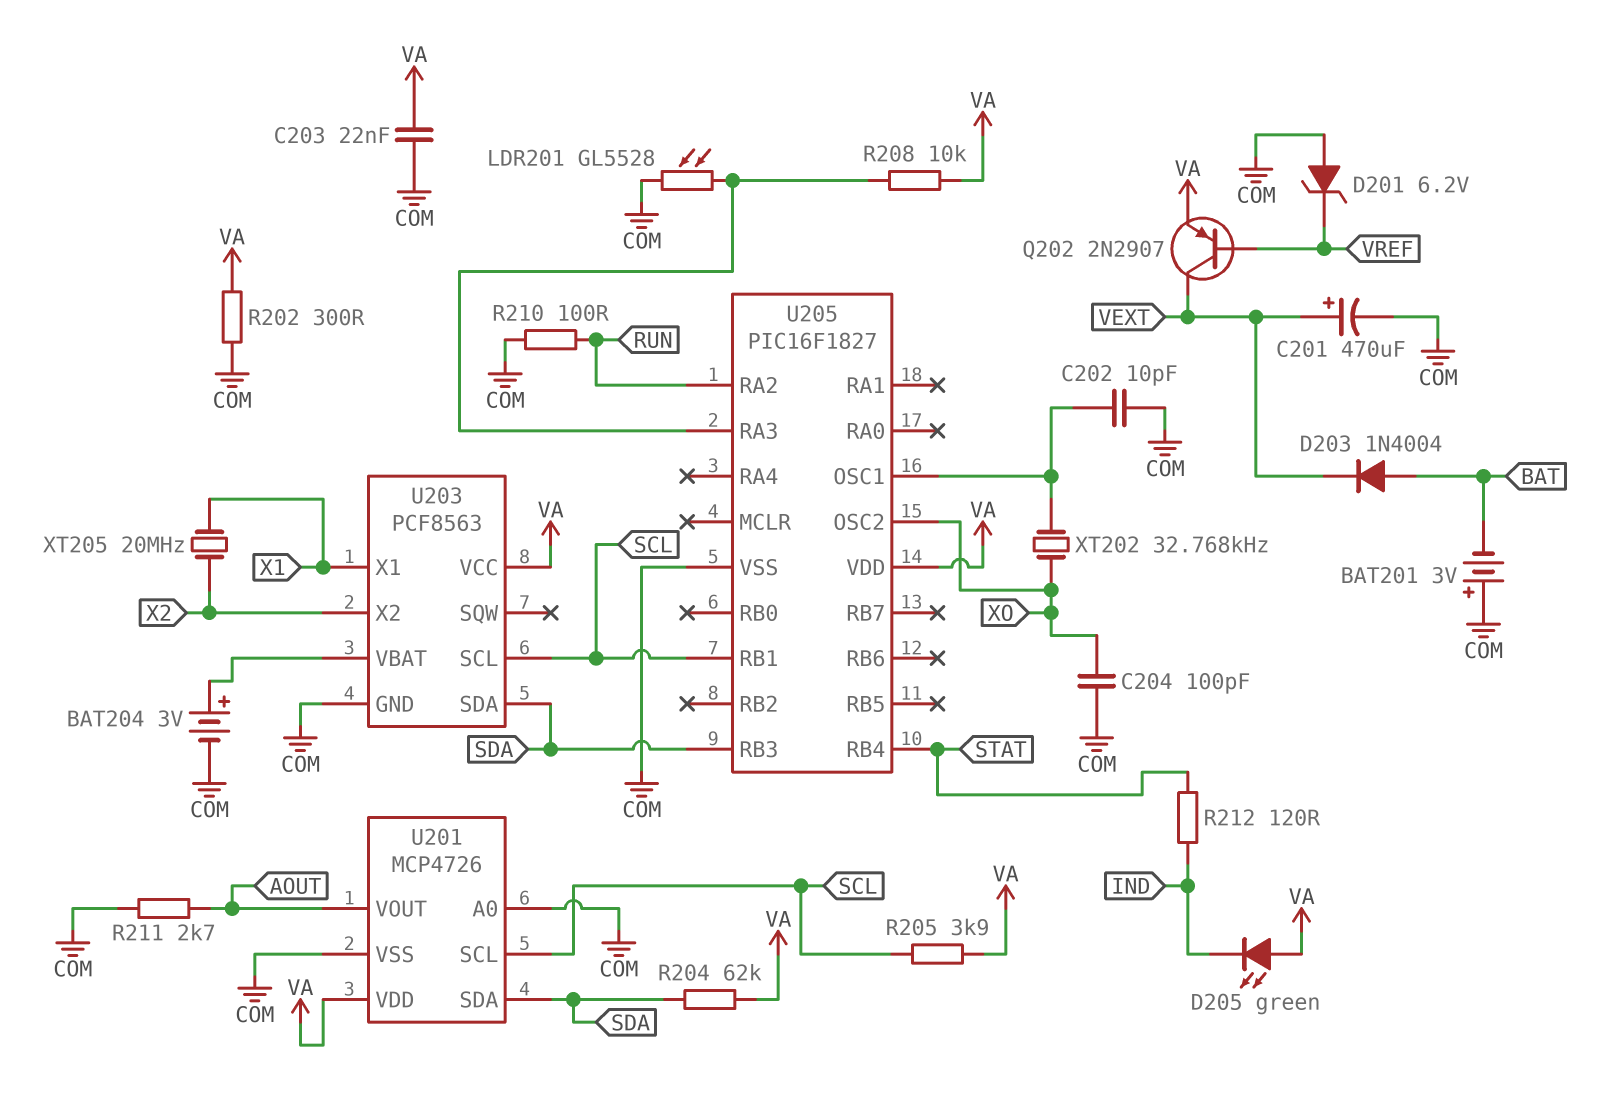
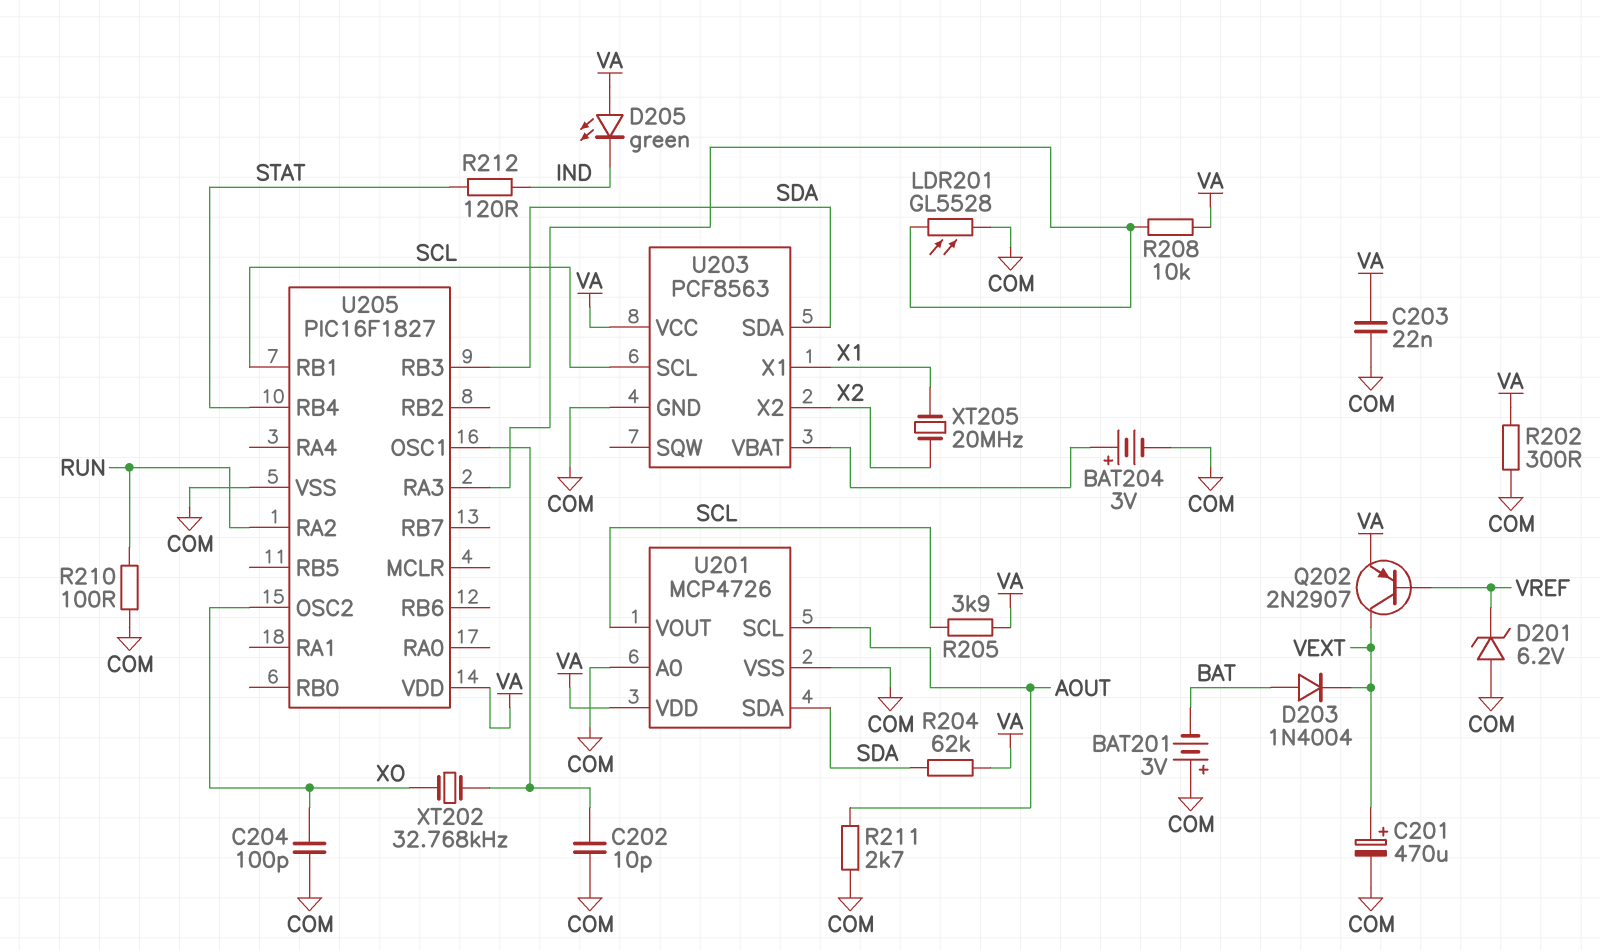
U201 pin SCL: SCL -> AOUT
U201 pin VOUT: AOUT -> SCL

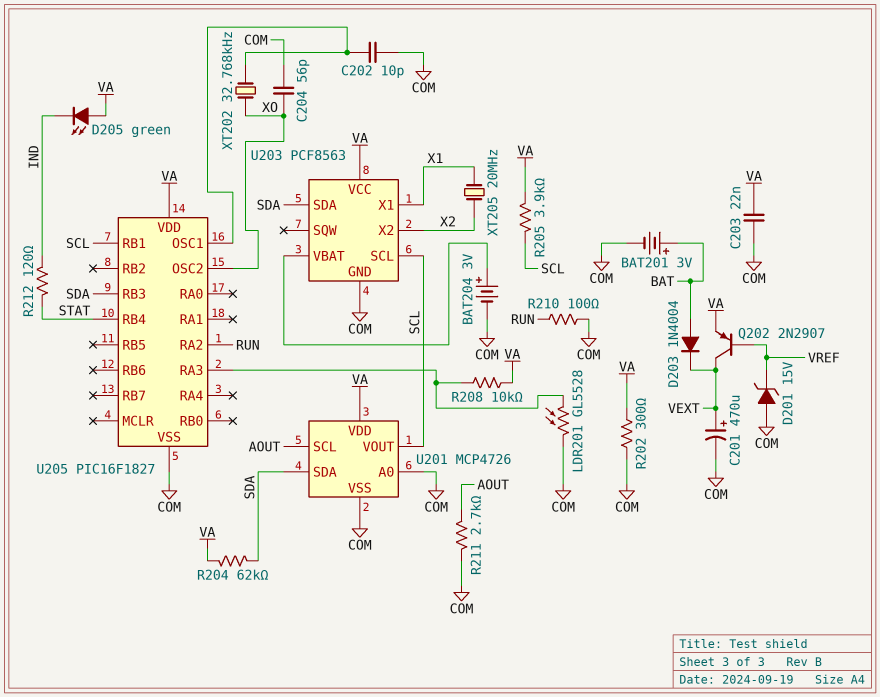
BAT201: 3V (plus COM, minus BAT) -> 3V (plus BAT, minus COM)
C204: 100pF (COM, XO) -> 56pF (COM, XO)
D201: zener 6.2V (A COM, K VREF) -> zener 15V (A COM, K VREF)

